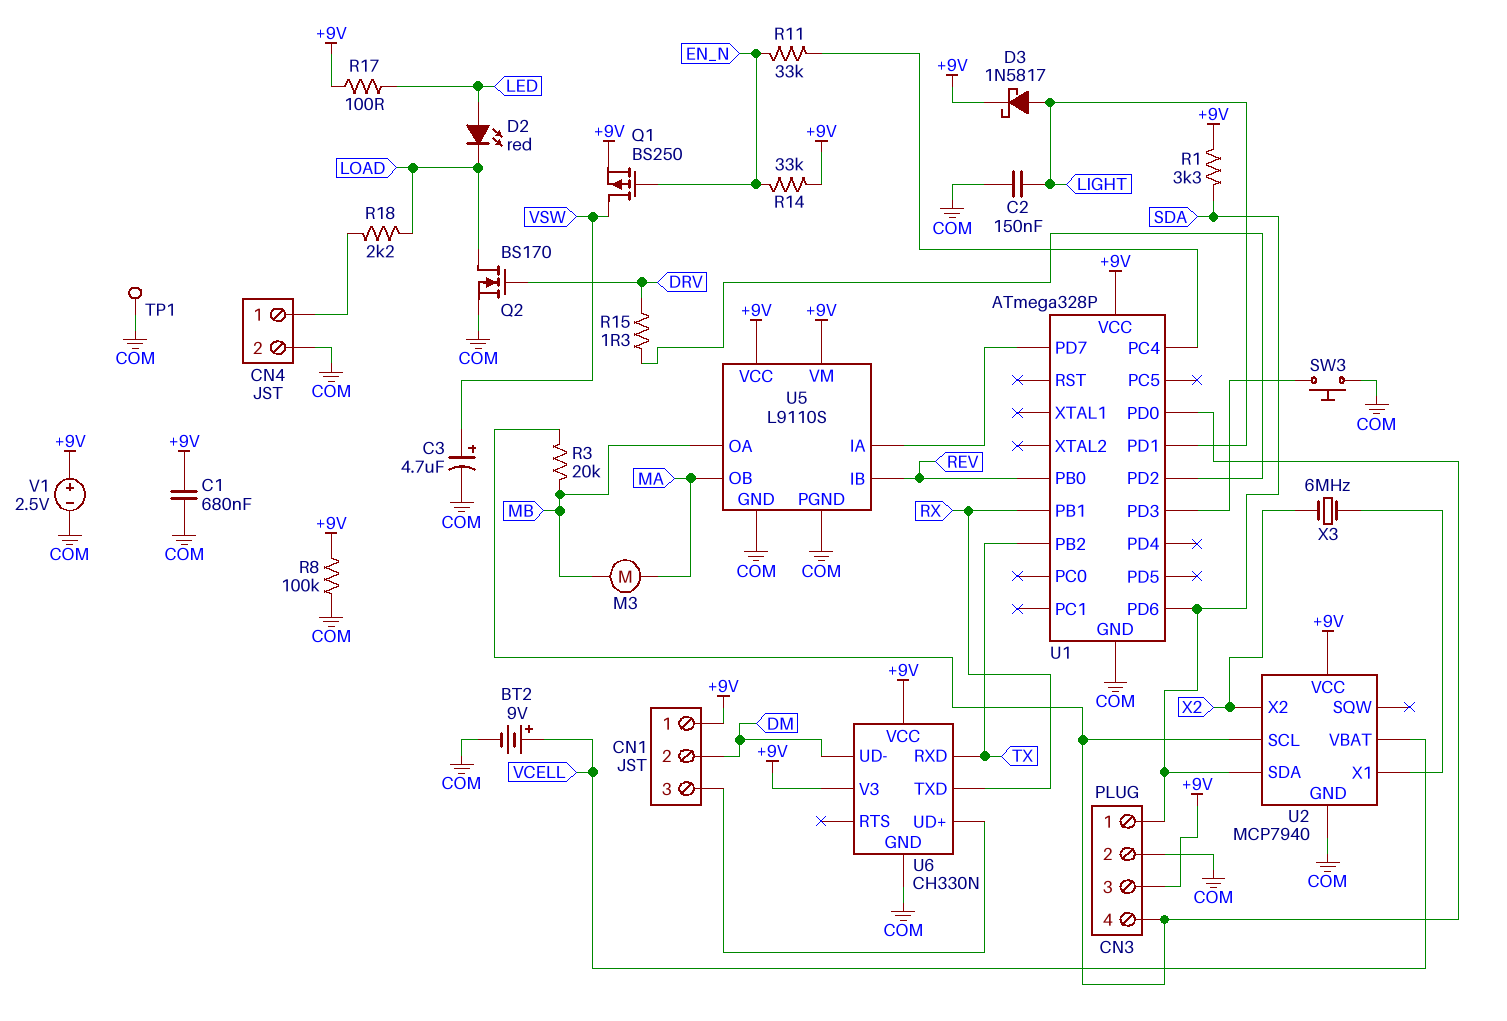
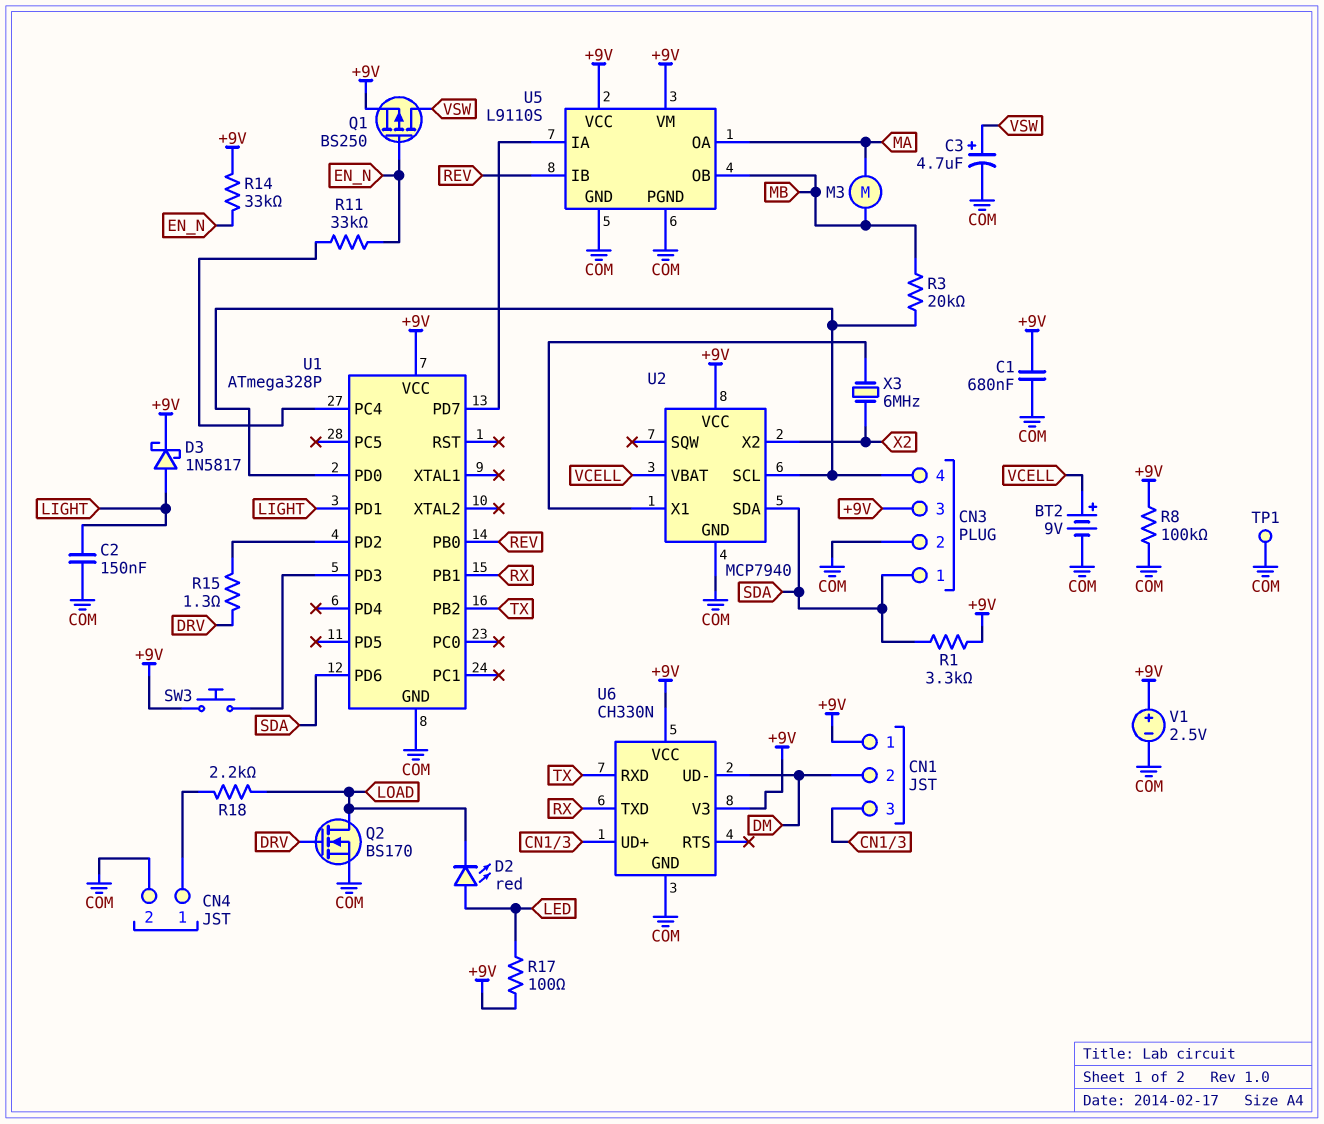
SW3: button (COM, U1/PD3) -> button (+9V, U1/PD3)
U5 pin OA: MB -> MA
U5 pin OB: MA -> MB

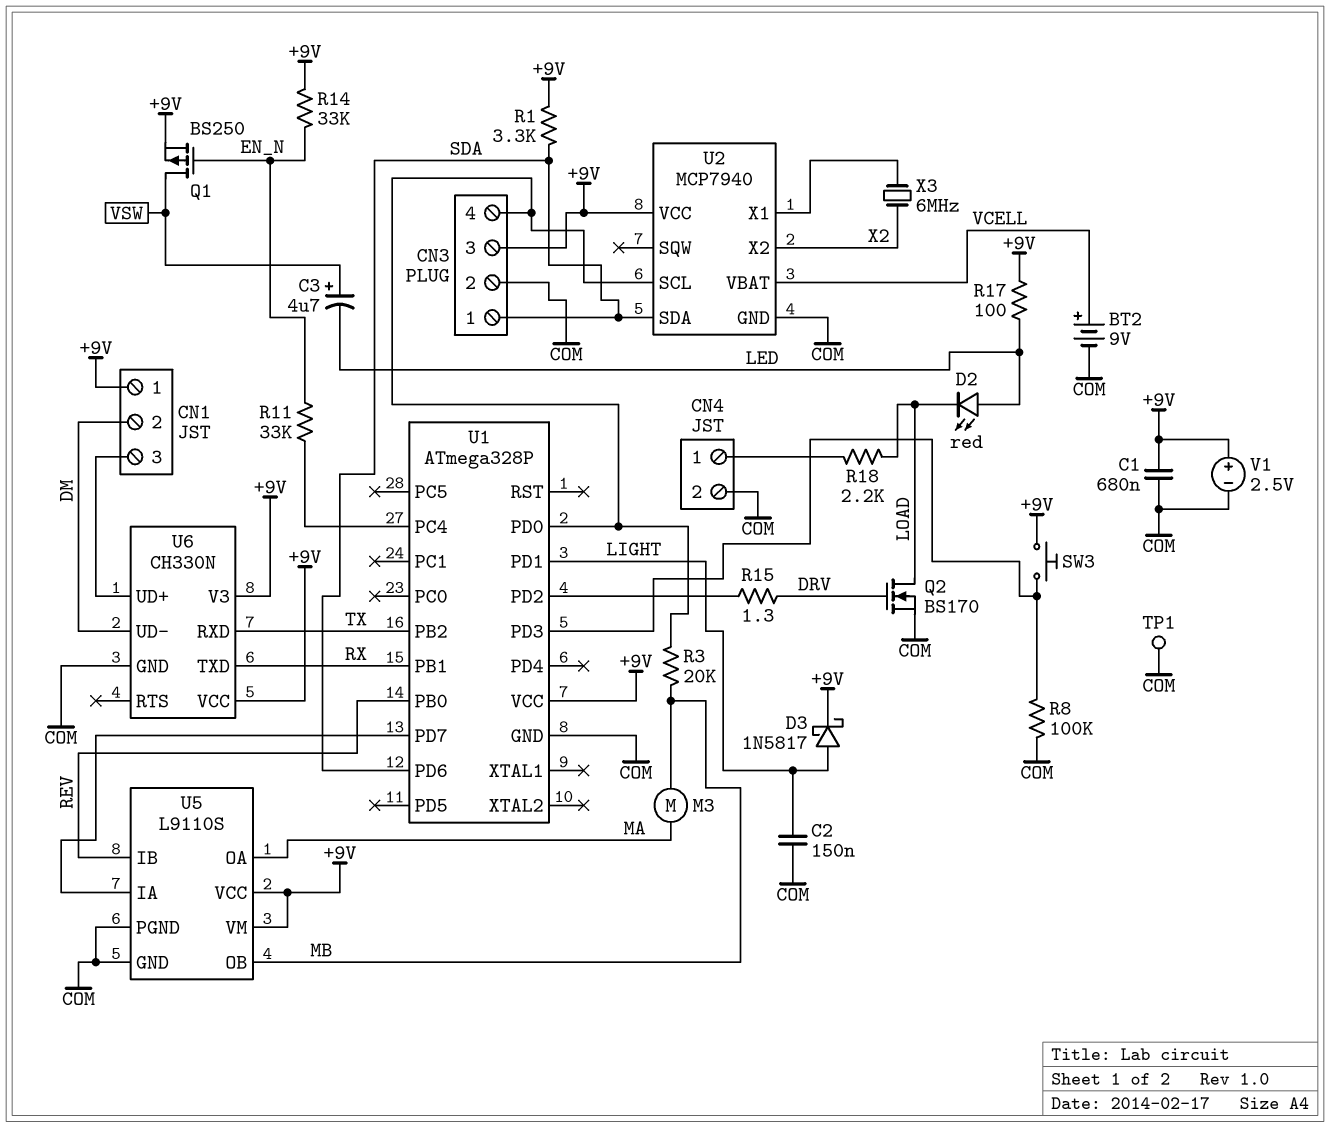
C3: 4.7uF (plus VSW, minus COM) -> 4.7uF (plus VSW, minus LED)
R8: 100k (+9V, COM) -> 100k (COM, U1/PD3)

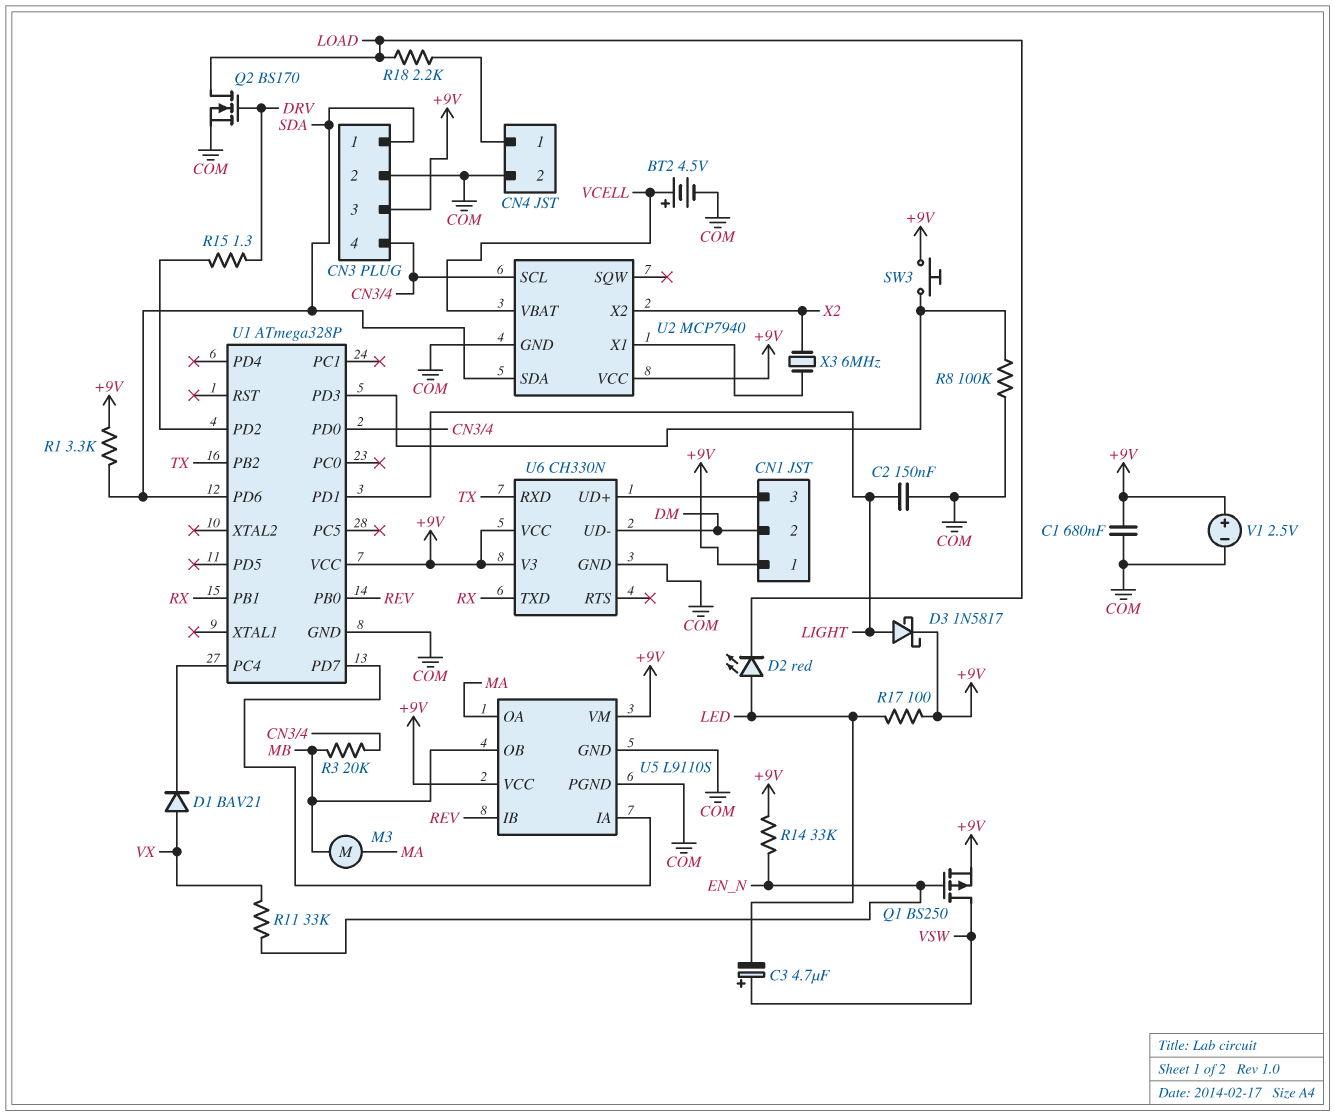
BT2: 9V (plus VCELL, minus COM) -> 4.5V (plus VCELL, minus COM)
D1: none -> diode BAV21 (A VX, K U1/PC4)
R11: 33k (EN_N, U1/PC4) -> 33k (EN_N, VX)
TP1: test point (COM) -> none

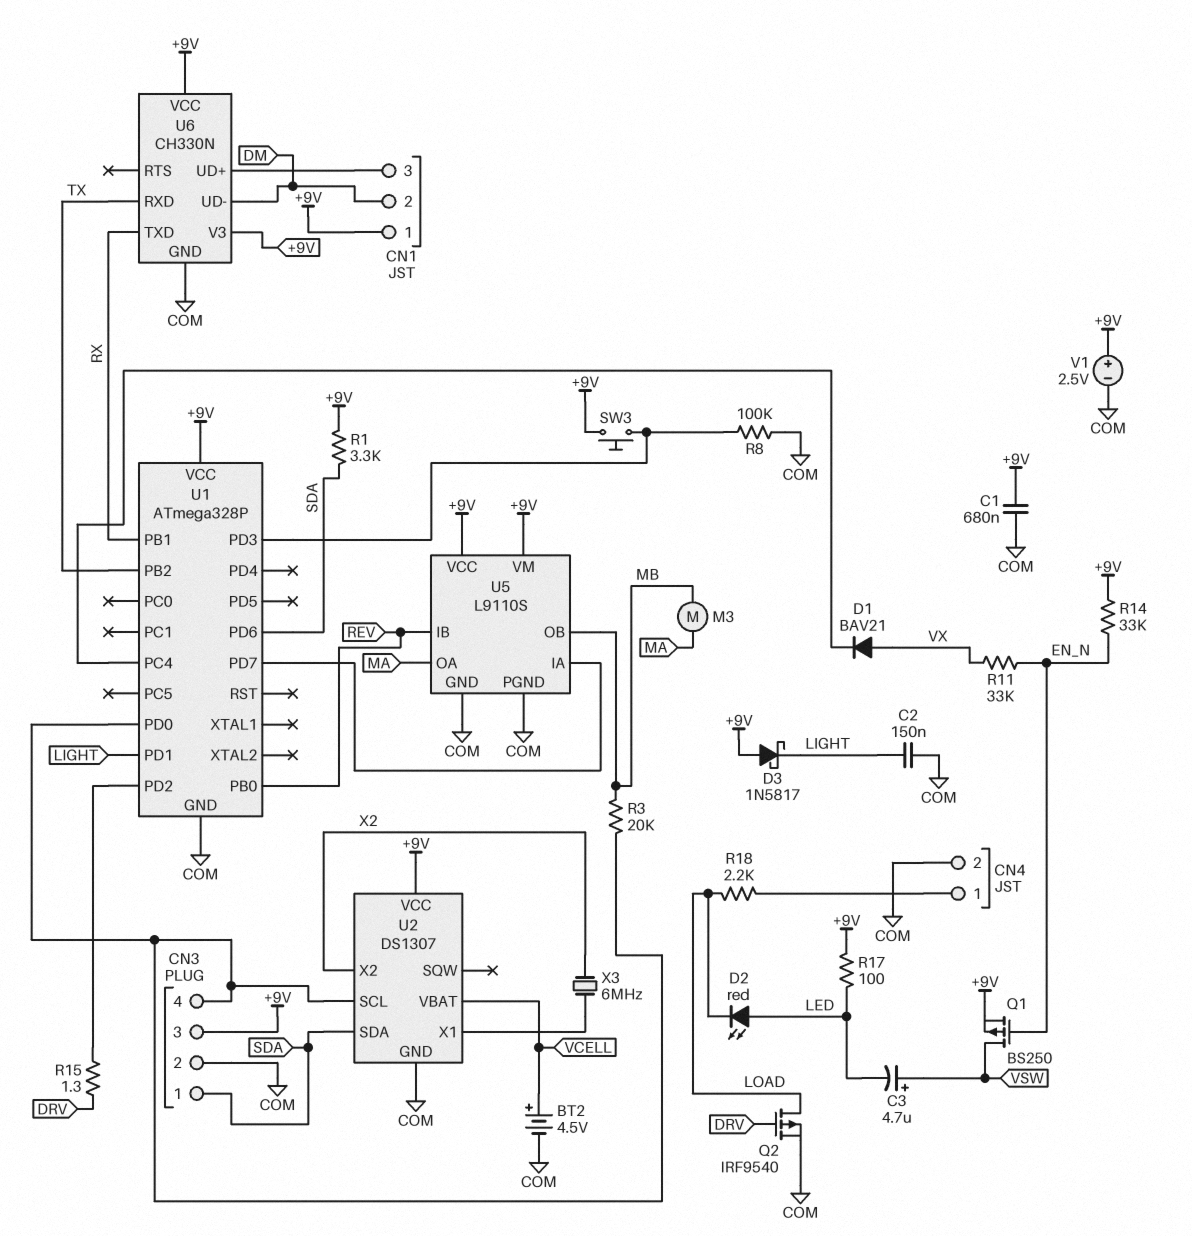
D3: schottky 1N5817 (A LIGHT, K +9V) -> schottky 1N5817 (A +9V, K LIGHT)
Q2: NMOS BS170 (G DRV, D LOAD, S COM) -> PMOS IRF9540 (G DRV, D LOAD, S COM)
U2: MCP7940 -> DS1307

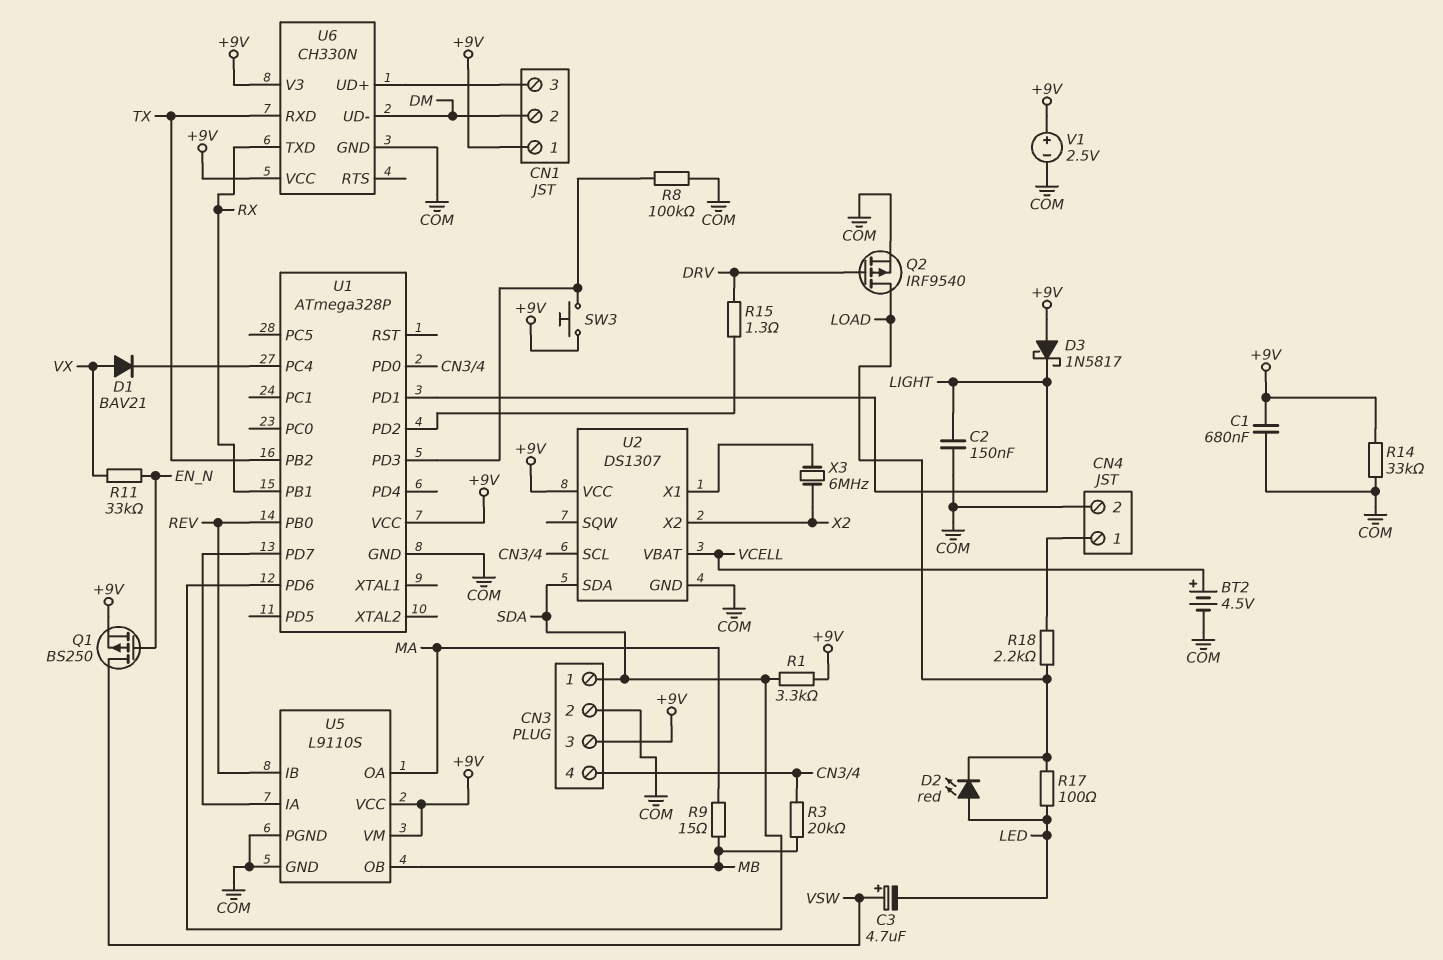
M3: motor (MA, MB) -> none
R9: none -> 15 (MA, MB)
R14: 33k (+9V, EN_N) -> 33k (+9V, COM)
R17: 100 (+9V, LED) -> 100 (LED, LOAD)

